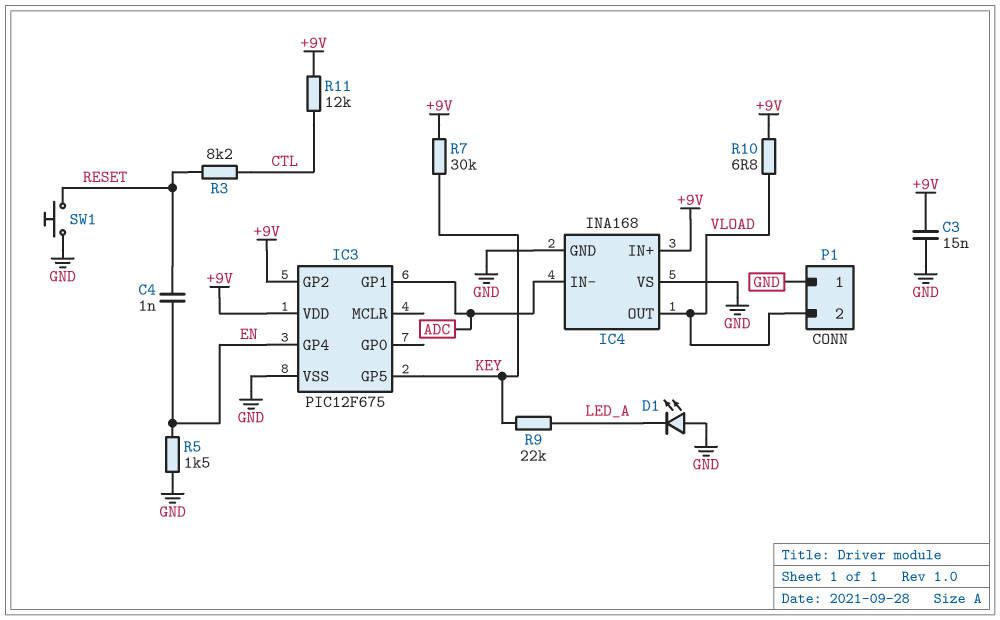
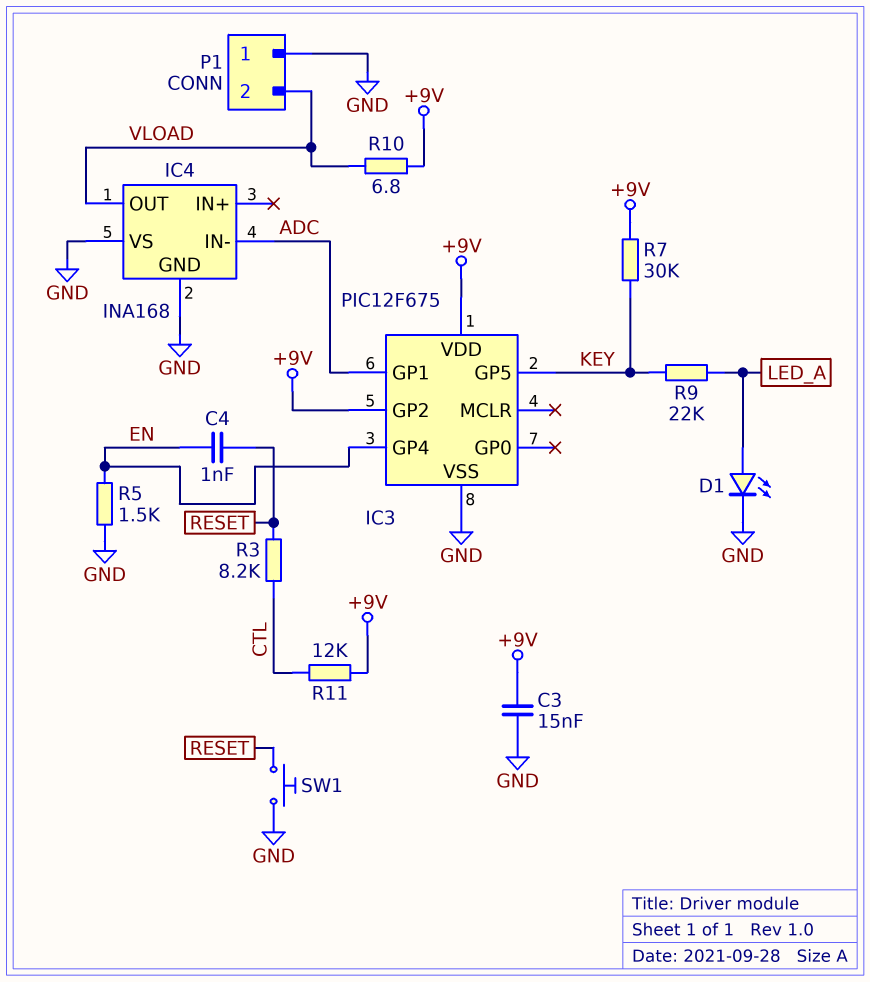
D1: LED (A GND, K LED_A) -> LED (A LED_A, K GND)
IC4 pin IN+: +9V -> none

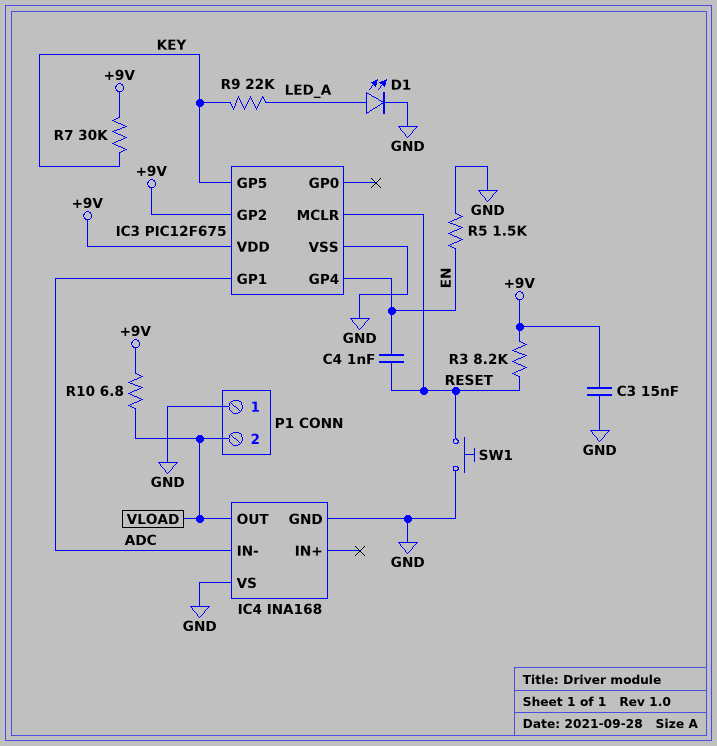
IC3 pin MCLR: none -> RESET
R3: 8.2k (CTL, RESET) -> 8.2k (+9V, RESET)
R11: 12k (+9V, CTL) -> none

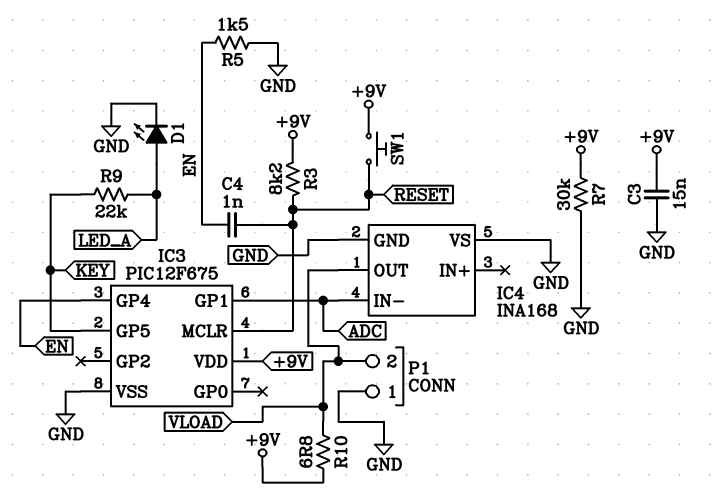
IC3 pin GP2: +9V -> none
R7: 30k (+9V, KEY) -> 30k (+9V, GND)
SW1: button (GND, RESET) -> button (+9V, RESET)

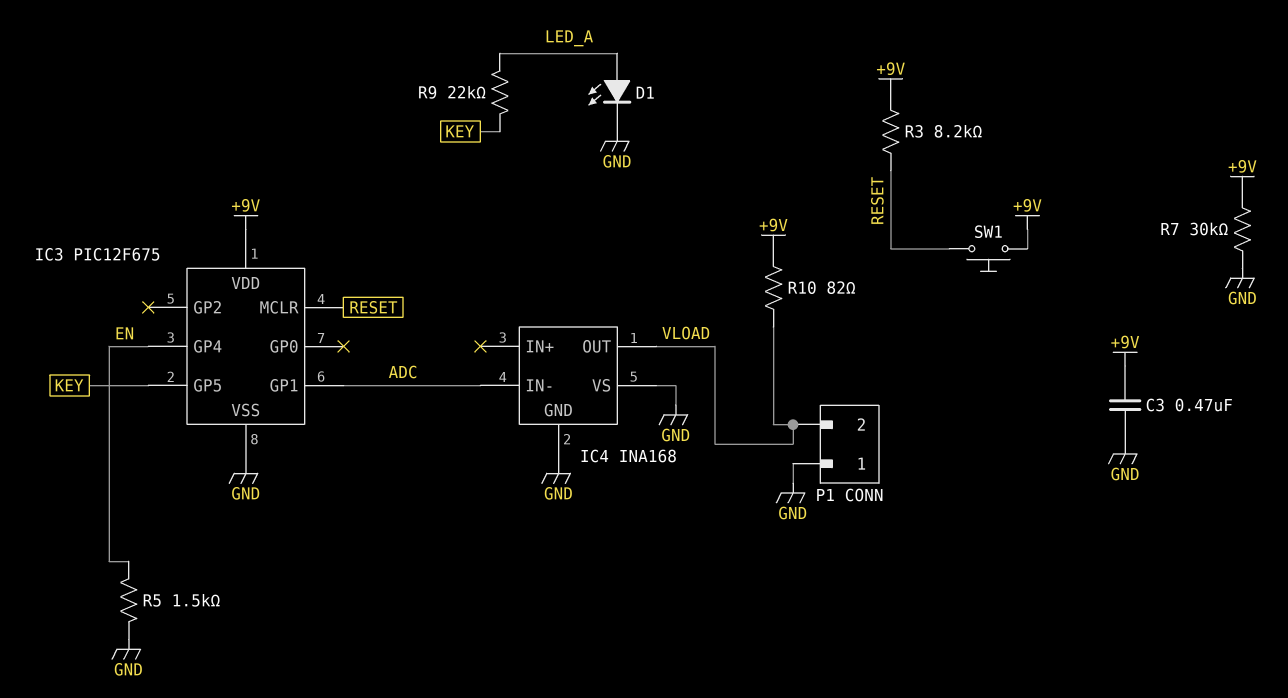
C3: 15nF (+9V, GND) -> 470nF (+9V, GND)
C4: 1nF (EN, RESET) -> none
R10: 6.8 (+9V, VLOAD) -> 82 (+9V, VLOAD)

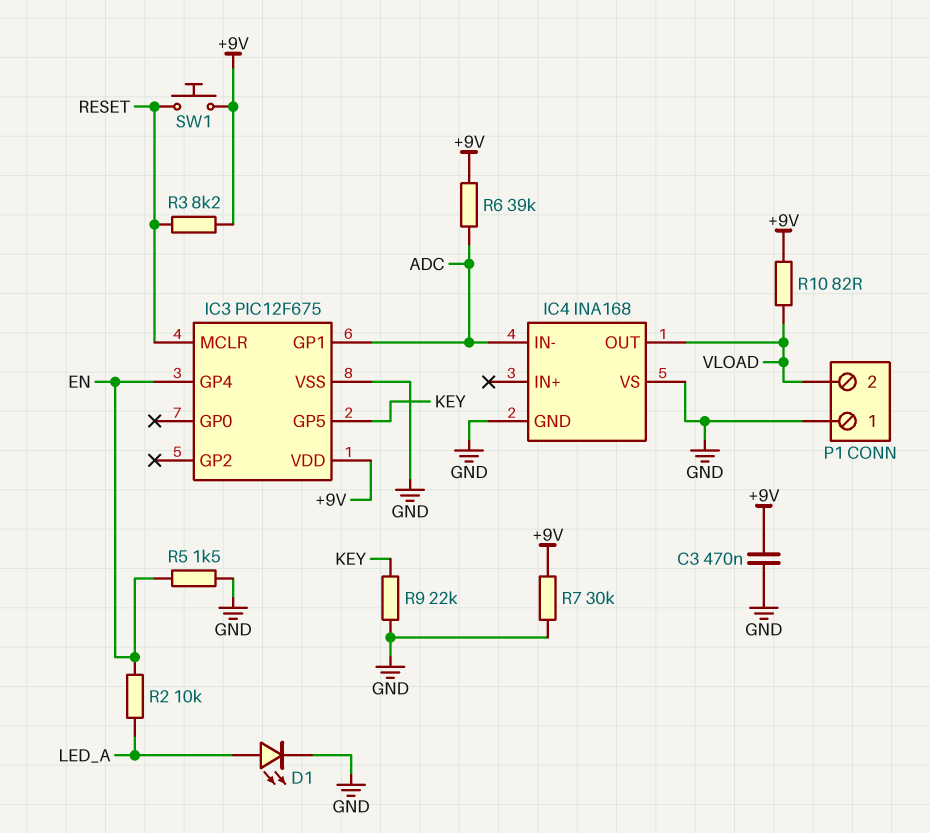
R2: none -> 10k (EN, LED_A)
R6: none -> 39k (+9V, ADC)
R9: 22k (KEY, LED_A) -> 22k (GND, KEY)

